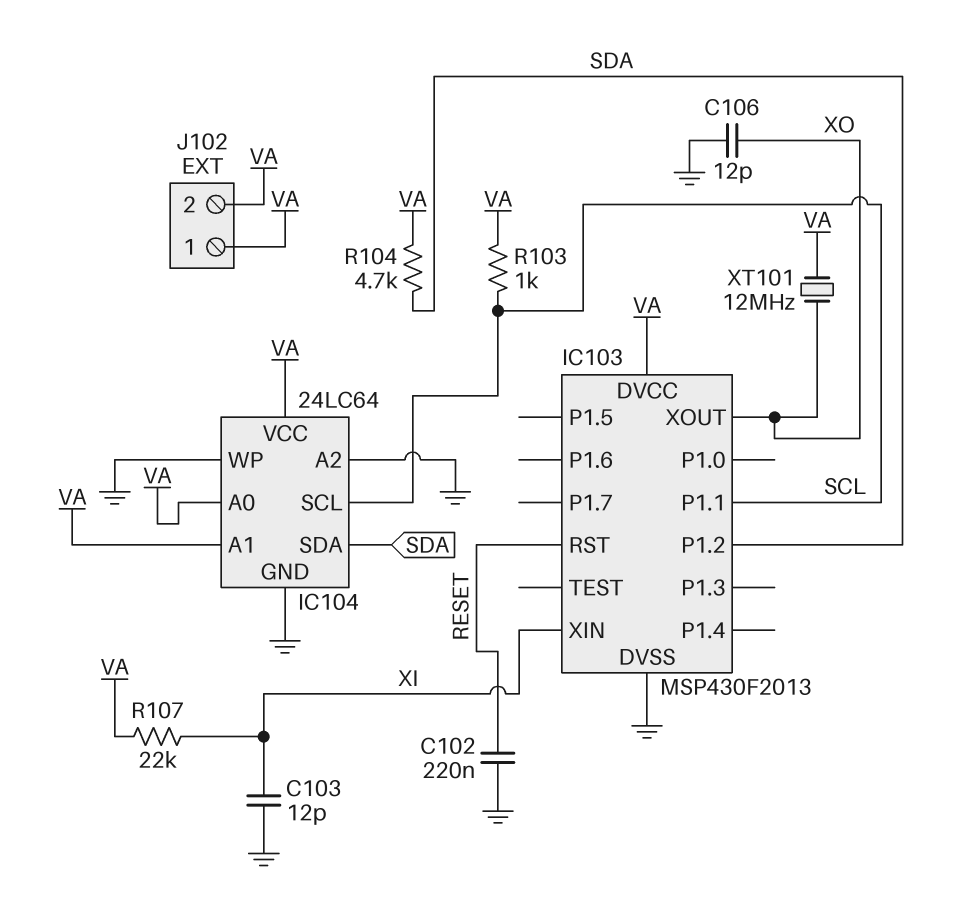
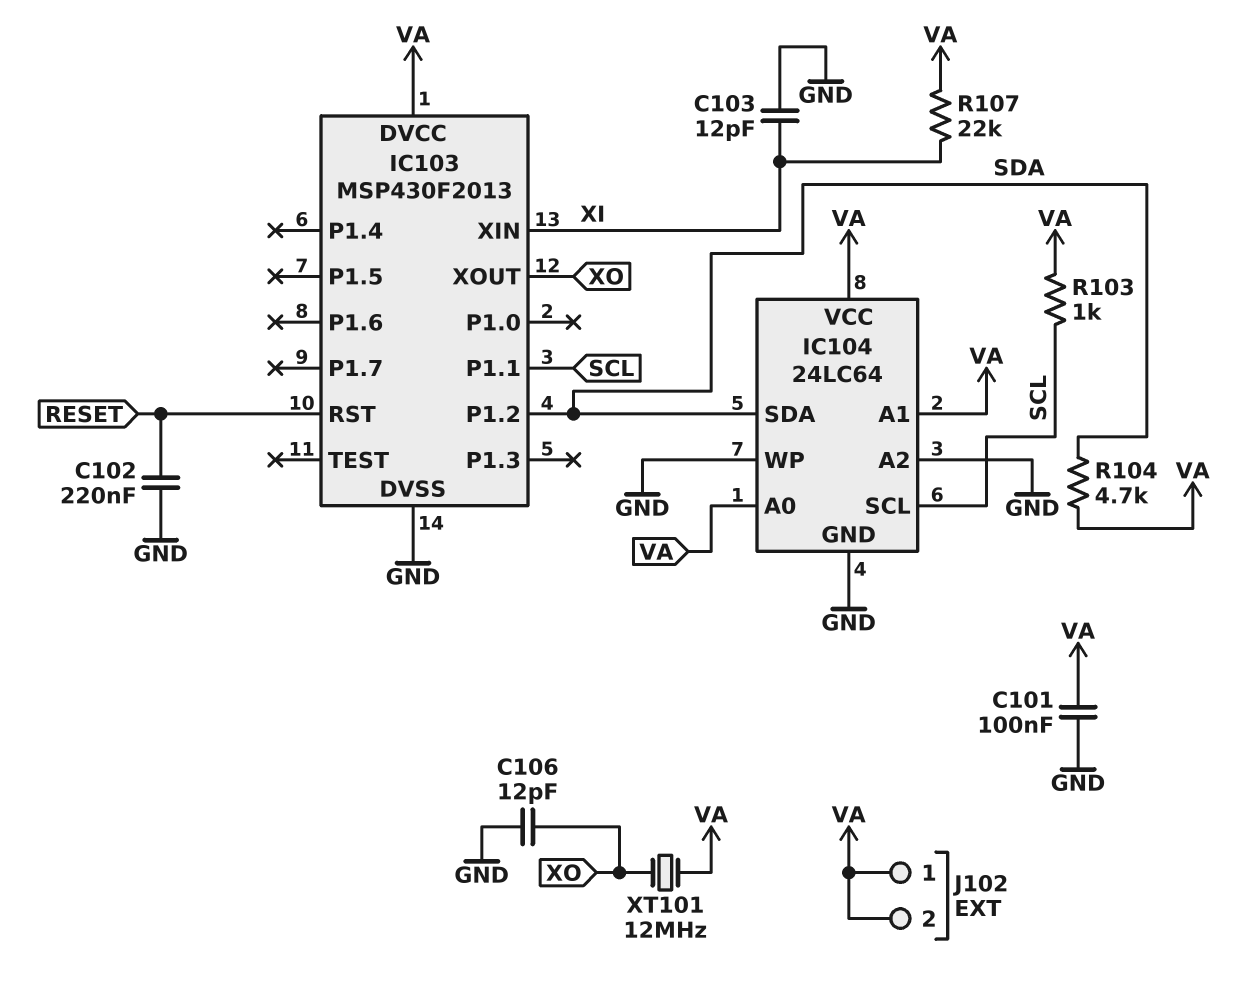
C101: none -> 100nF (GND, VA)

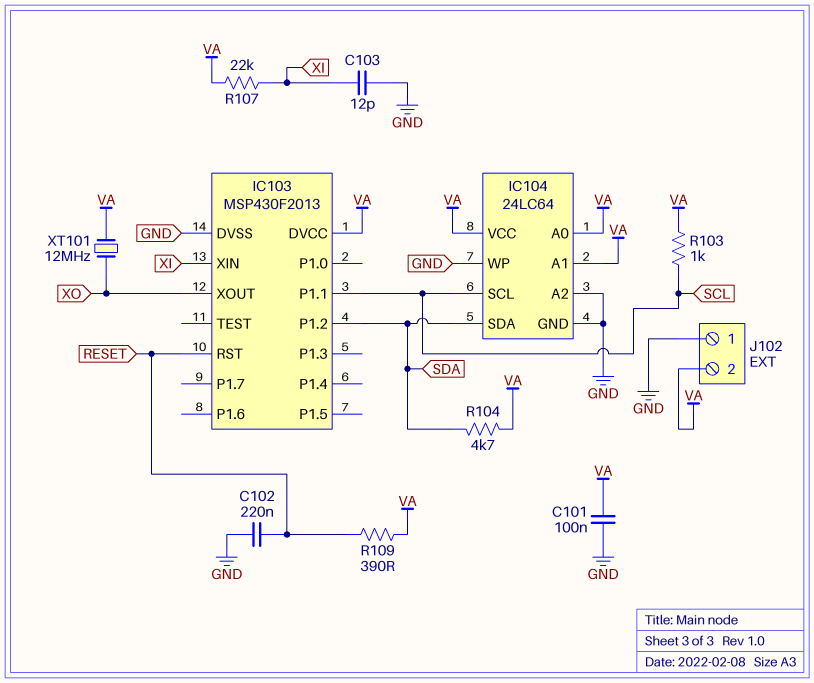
C106: 12pF (GND, XO) -> none
J102 pin 1: VA -> GND
R109: none -> 390 (RESET, VA)

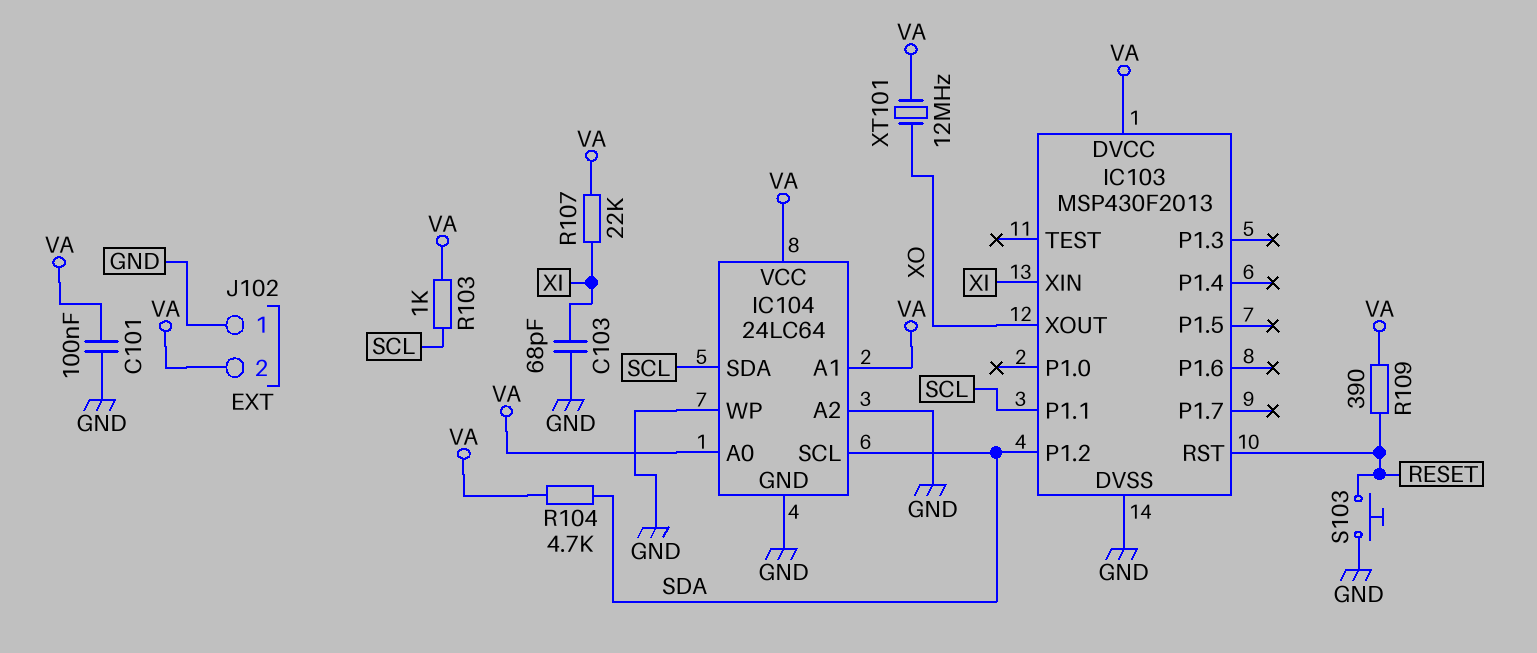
C102: 220nF (GND, RESET) -> none
C103: 12pF (GND, XI) -> 68pF (GND, XI)
IC104 pin SCL: SCL -> SDA
IC104 pin SDA: SDA -> SCL
S103: none -> button (GND, RESET)

